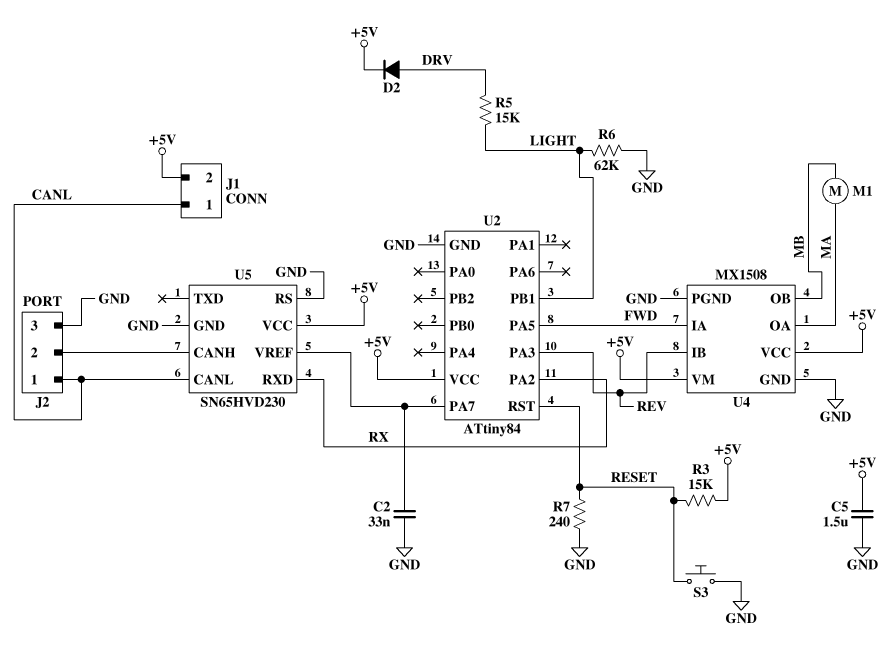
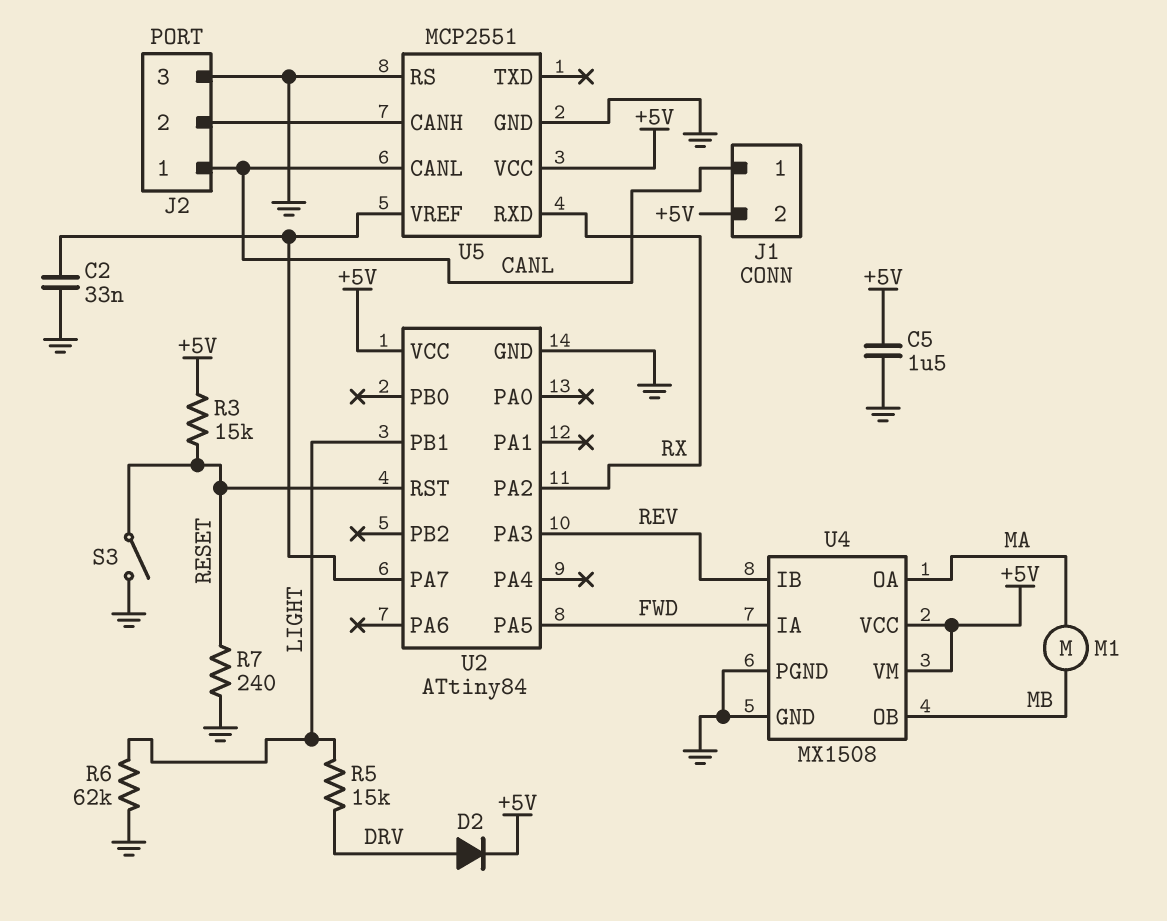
S3: button (GND, RESET) -> switch (GND, RESET)
U5: SN65HVD230 -> MCP2551

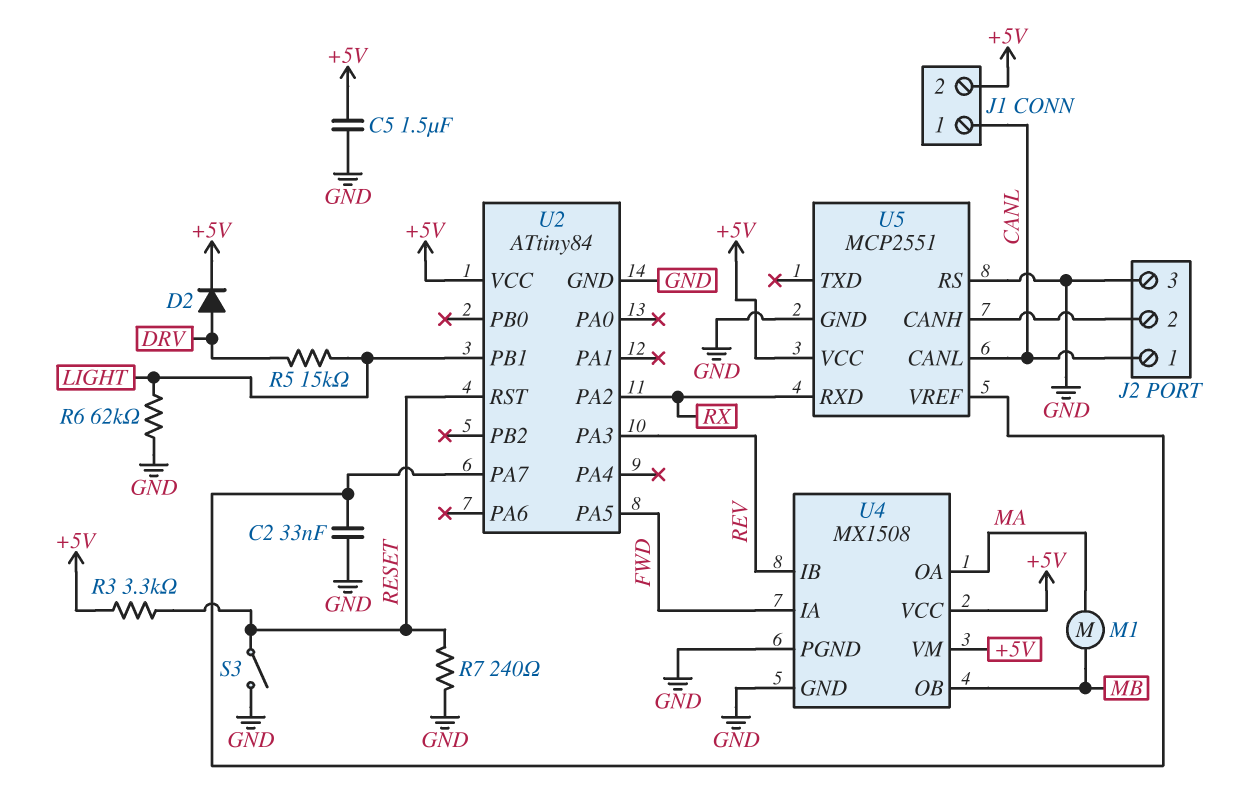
R3: 15k (+5V, RESET) -> 3.3k (+5V, RESET)

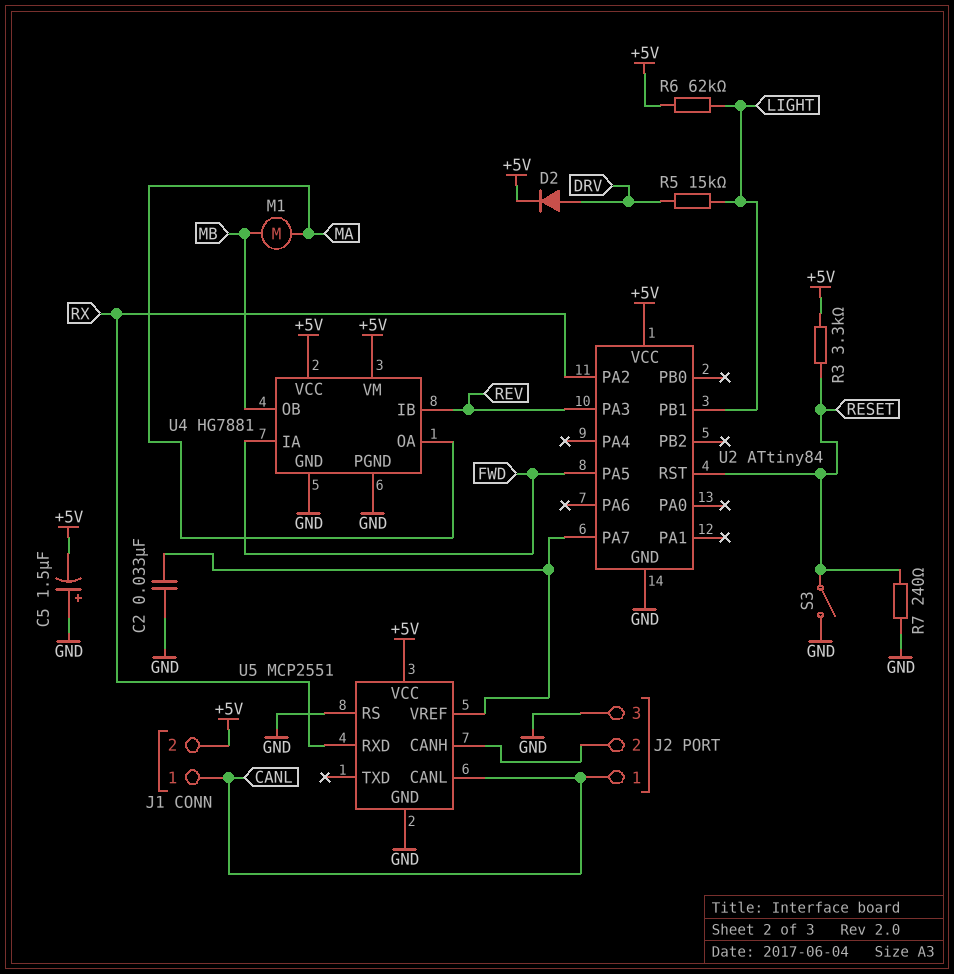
C5: 1.5uF (+5V, GND) -> 1.5uF (plus GND, minus +5V)
R6: 62k (GND, LIGHT) -> 62k (+5V, LIGHT)
U4: MX1508 -> HG7881

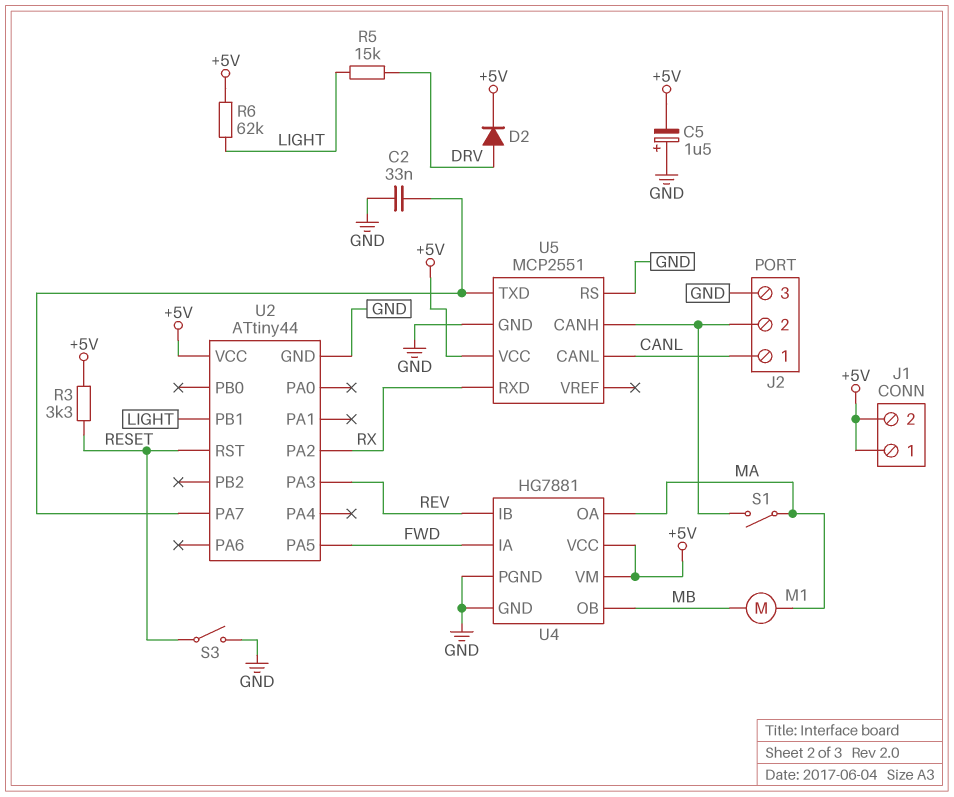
J1 pin 1: CANL -> +5V
R7: 240 (GND, RESET) -> none
S1: none -> switch (J2/2, MA)
U2: ATtiny84 -> ATtiny44
U5 pin TXD: none -> U2/PA7
U5 pin VREF: U2/PA7 -> none

